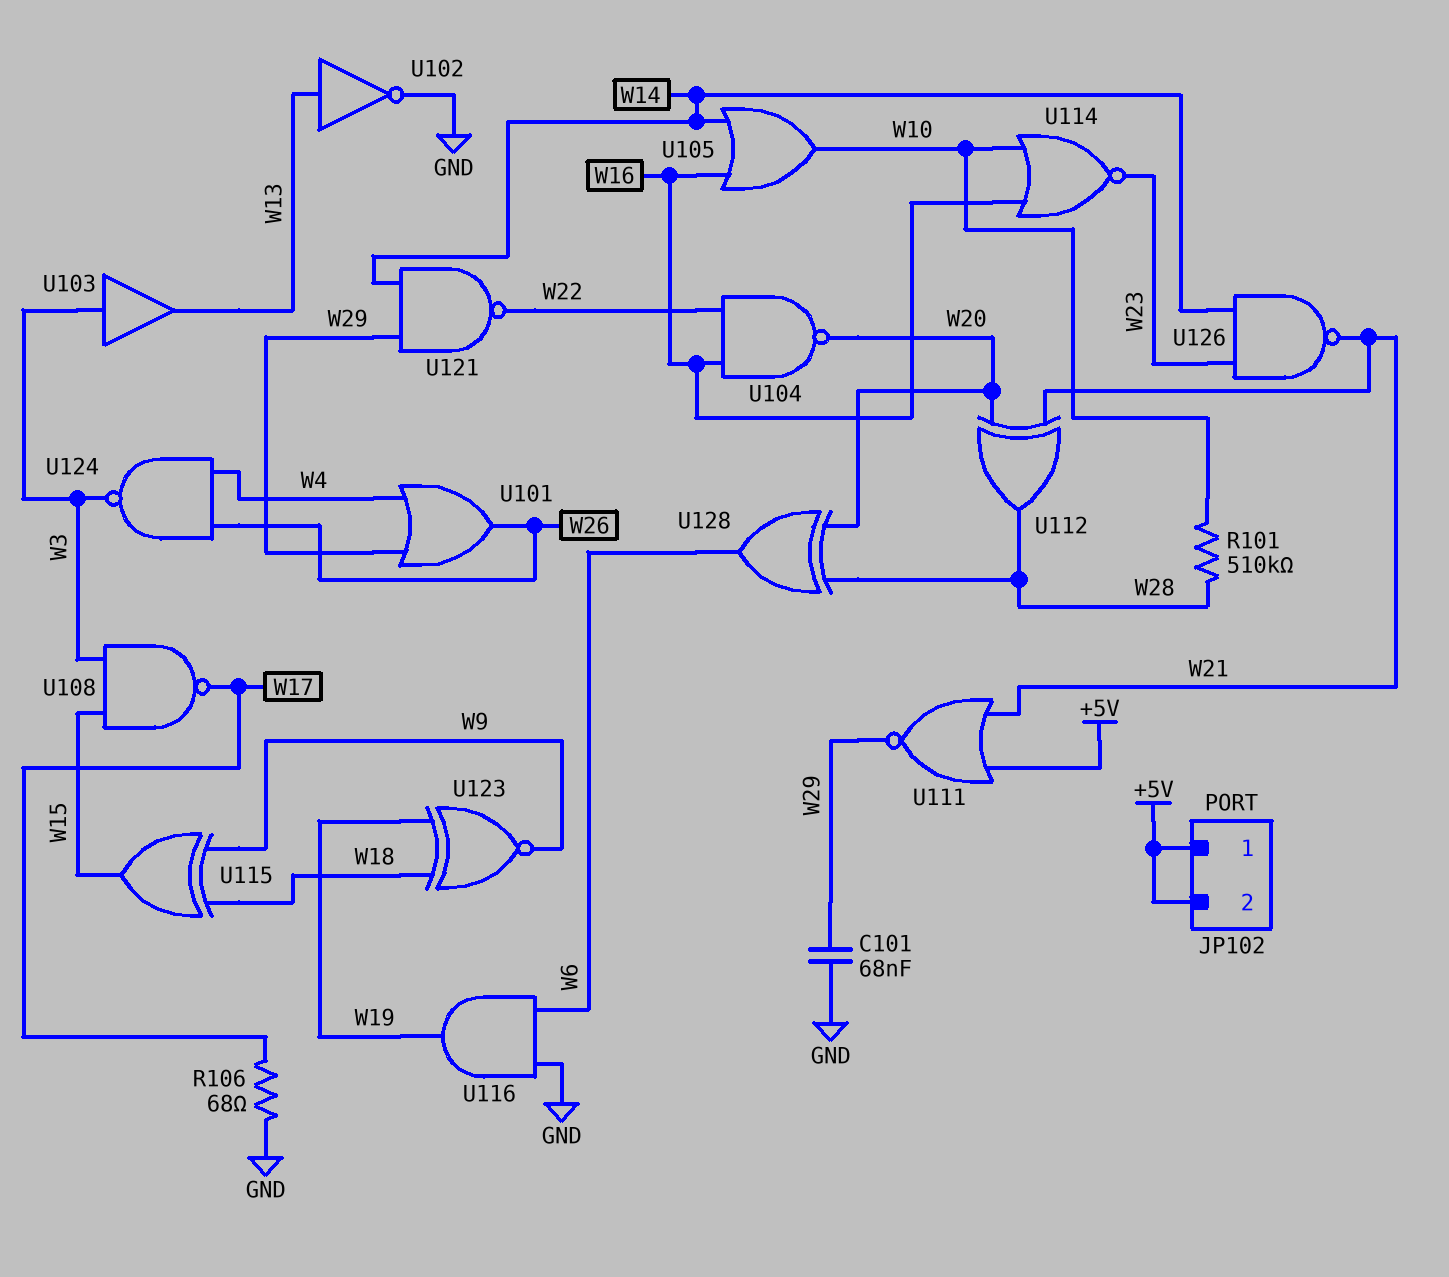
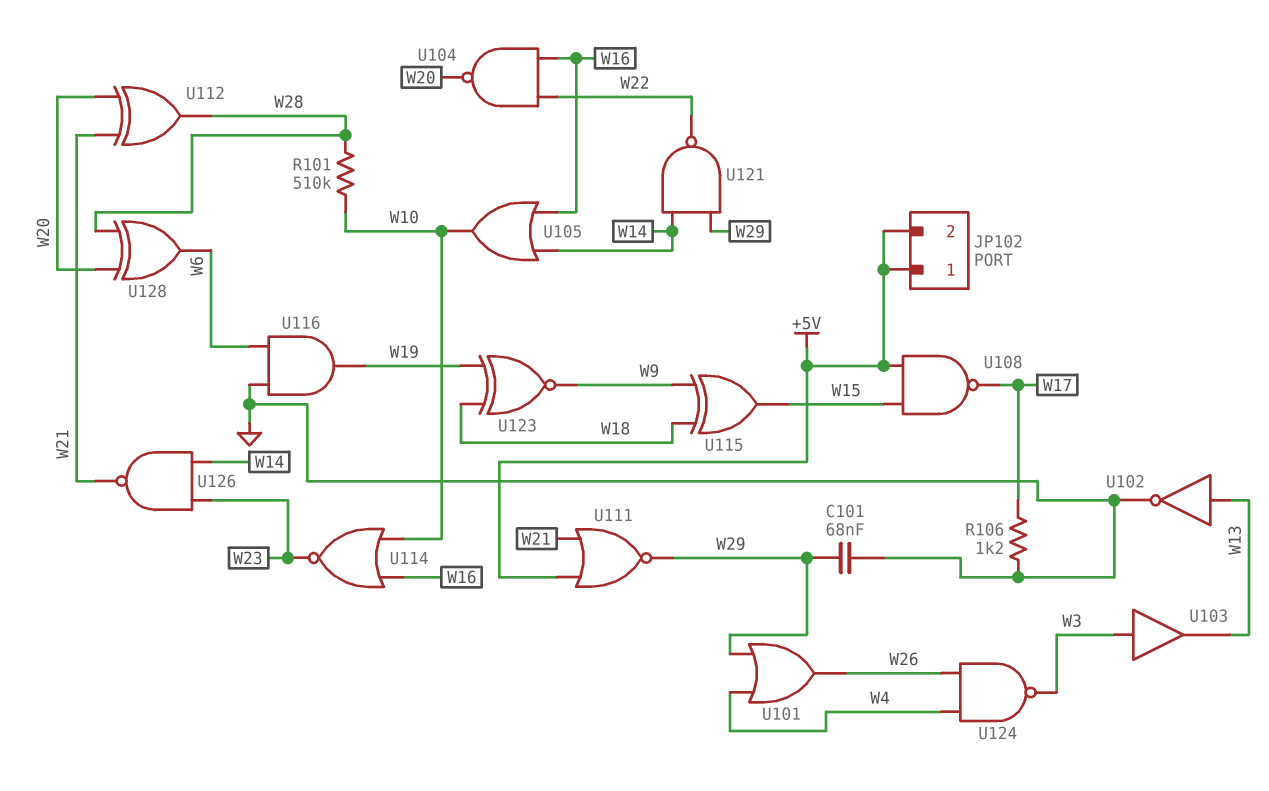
R106: 68 (GND, W17) -> 1.2k (GND, W17)
U108: NAND (in W3, in W15, out W17) -> NAND (in +5V, in W15, out W17)

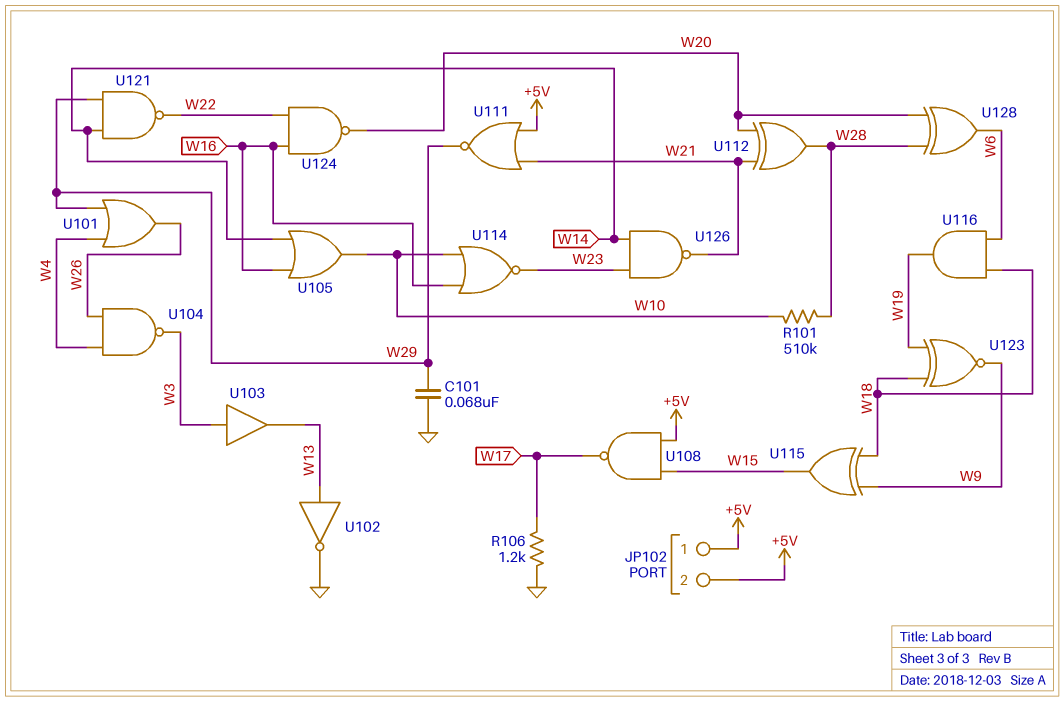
U104: NAND (in W16, in W22, out W20) -> NAND (in W4, in W26, out W3)
U116: AND (in GND, in W6, out W19) -> AND (in W6, in W18, out W19)
U124: NAND (in W4, in W26, out W3) -> NAND (in W16, in W22, out W20)

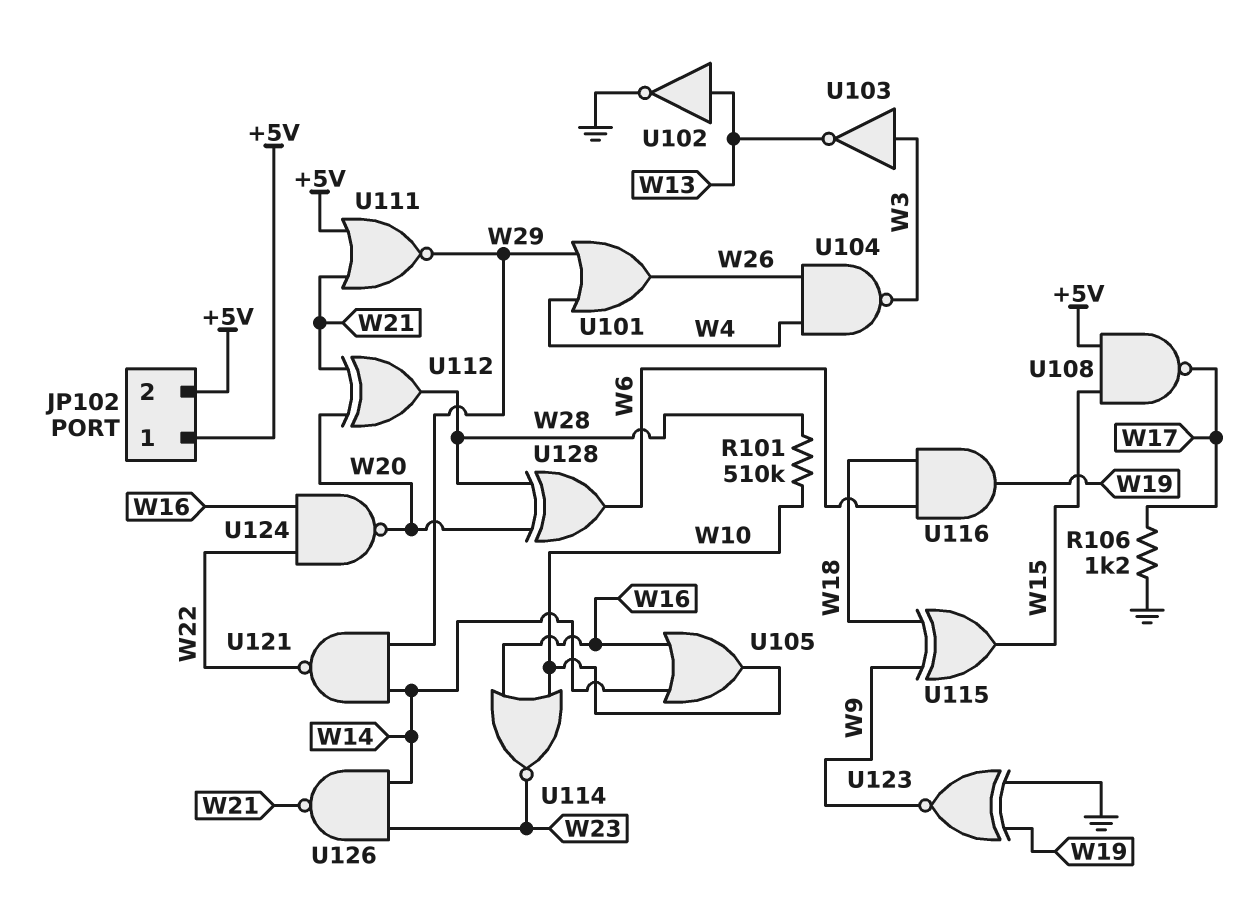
C101: 68nF (GND, W29) -> none
U103: buffer (in W3, out W13) -> NOT (in W3, out W13)
U123: XNOR (in W18, in W19, out W9) -> XNOR (in GND, in W19, out W9)

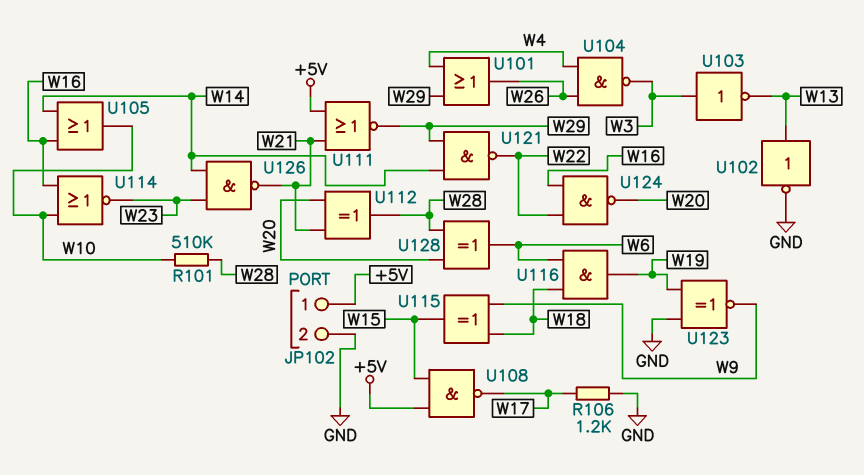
JP102 pin 2: +5V -> GND

